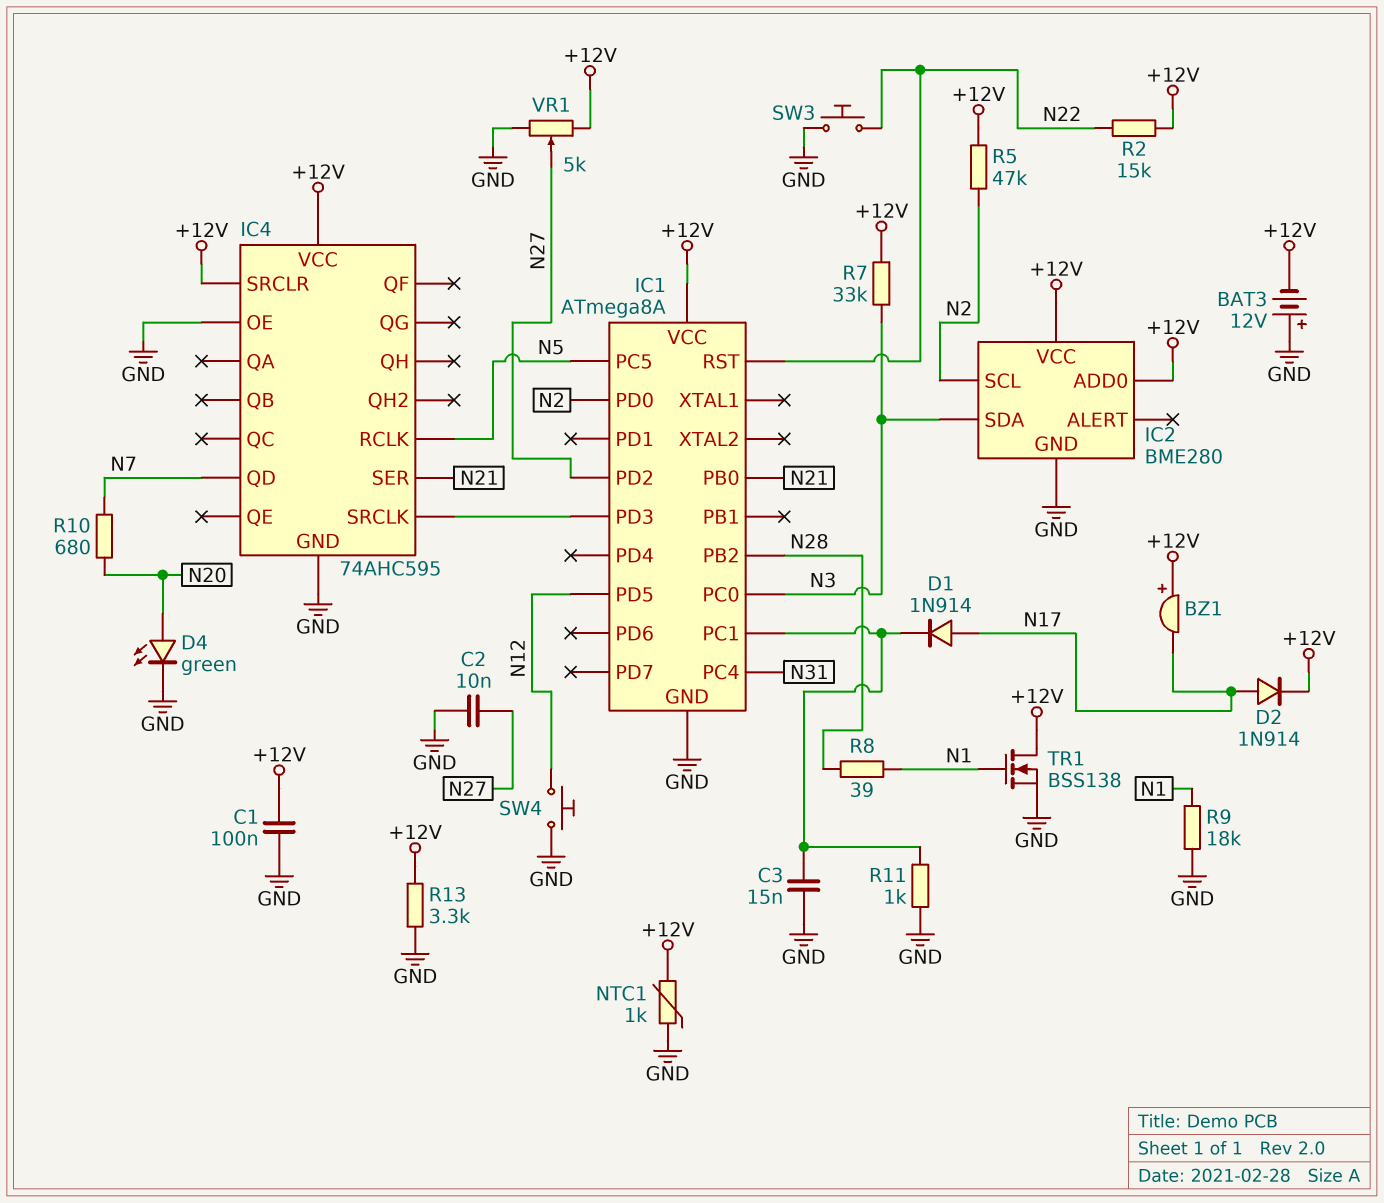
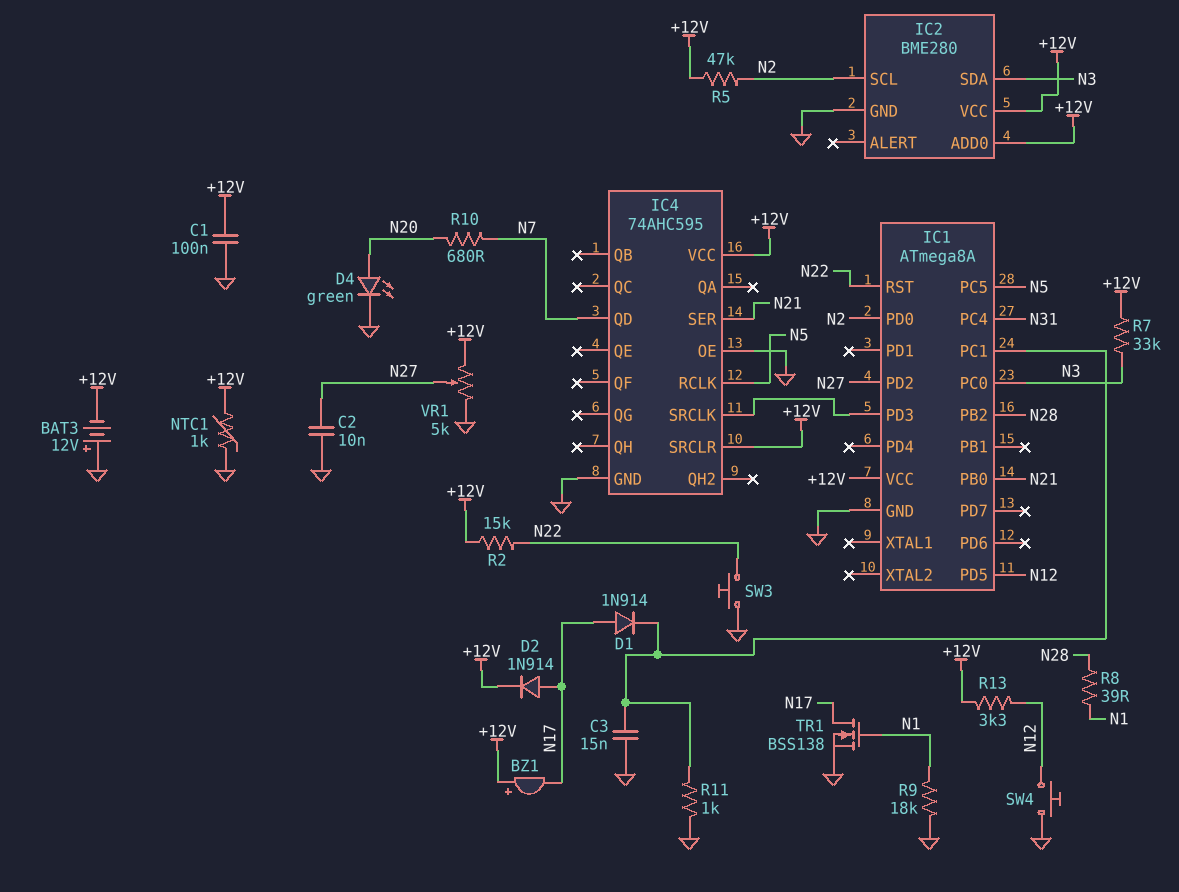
R13: 3.3k (+12V, GND) -> 3.3k (+12V, N12)
TR1: NMOS BSS138 (G N1, D +12V, S GND) -> NMOS BSS138 (G N1, D N17, S GND)

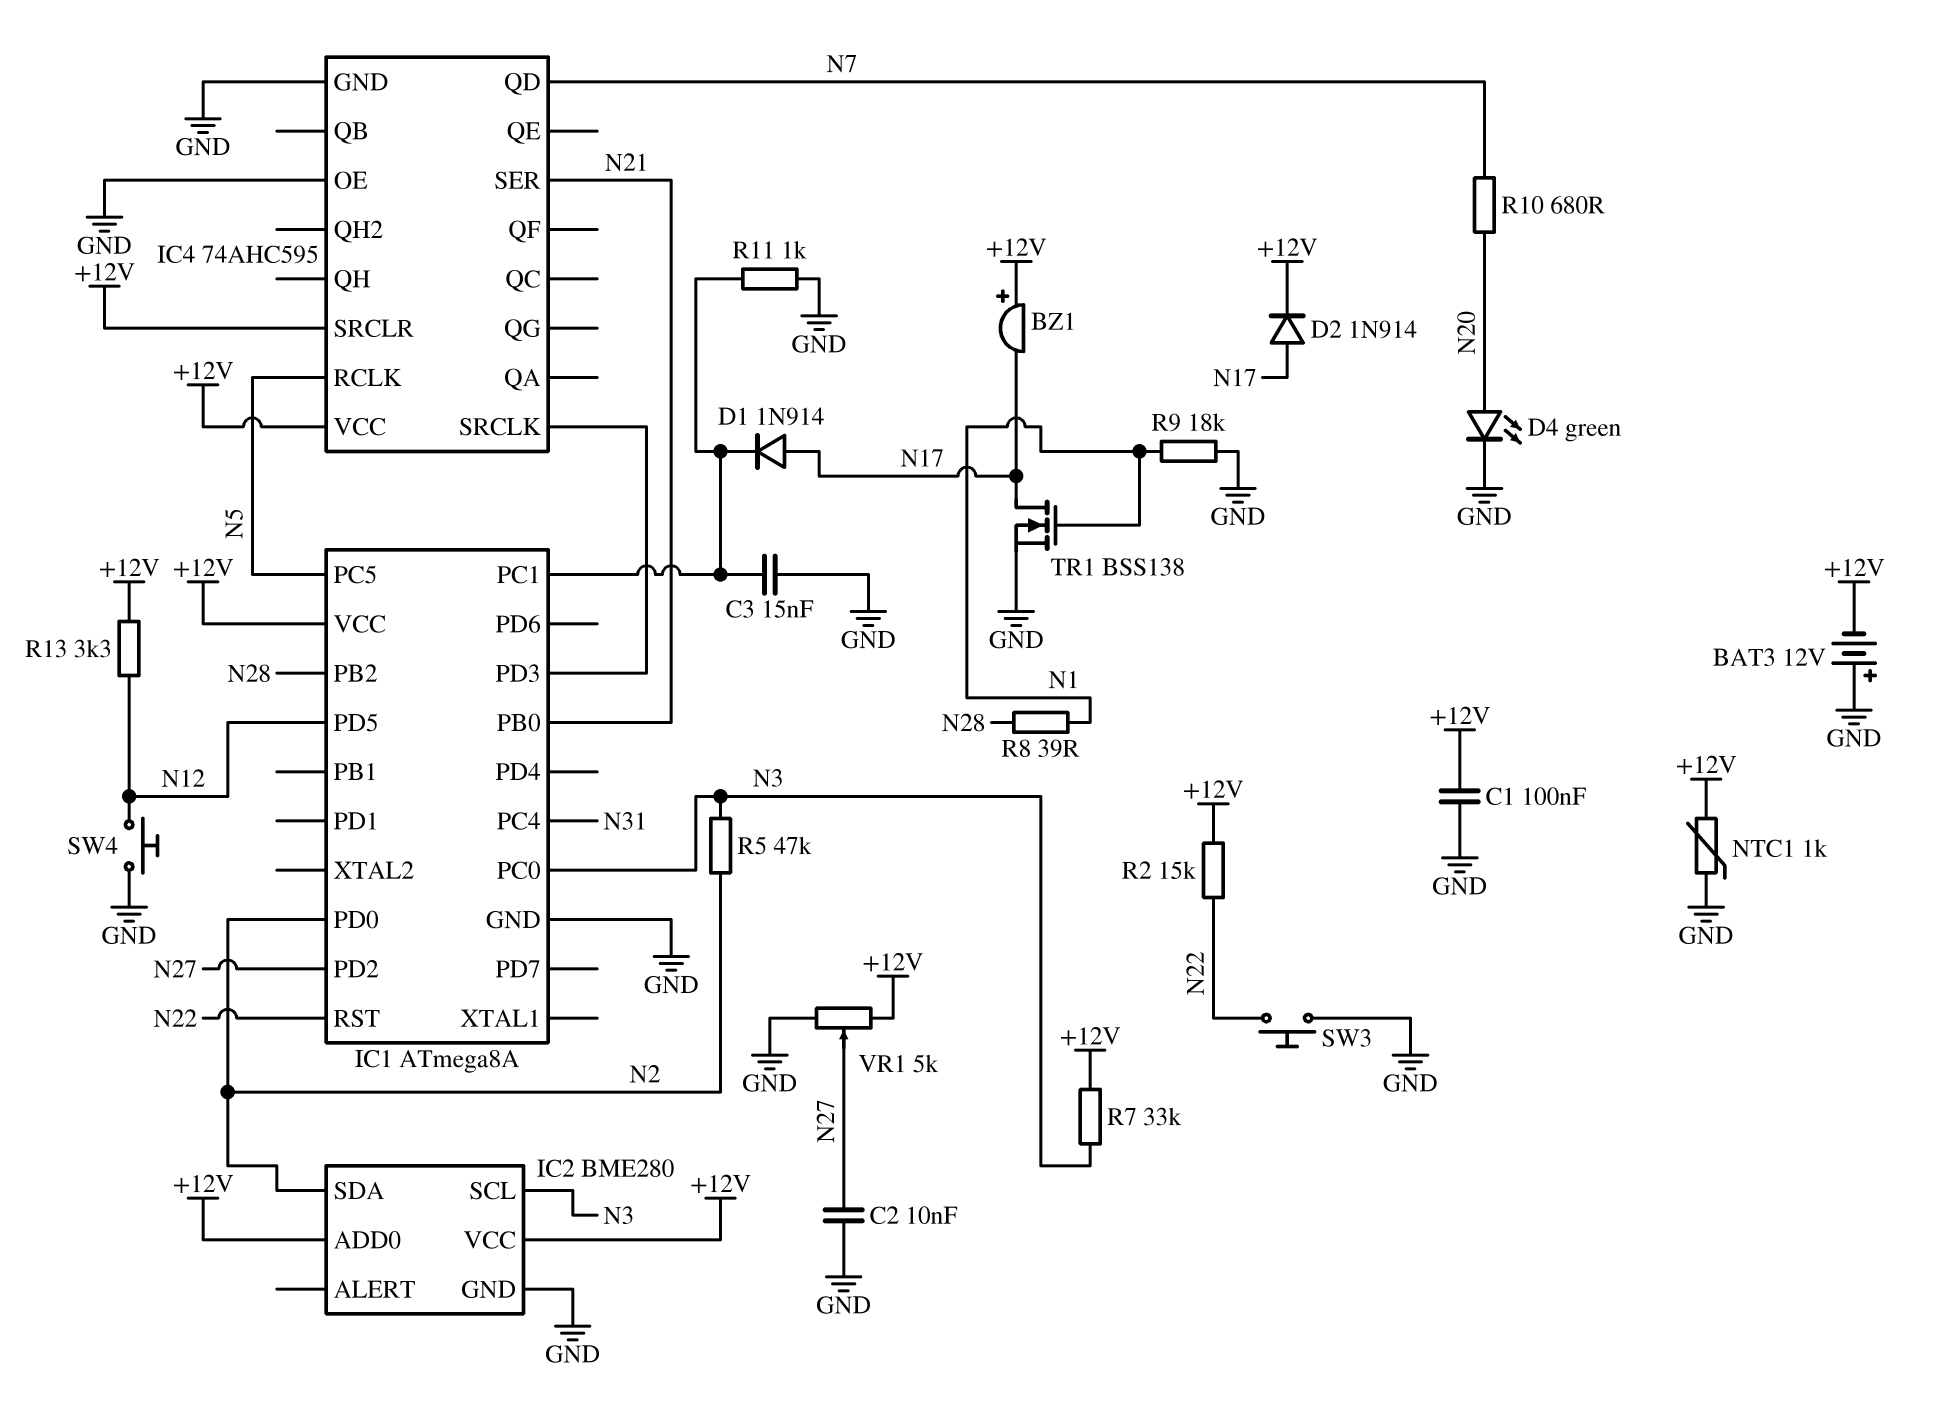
IC2 pin SCL: N2 -> N3
IC2 pin SDA: N3 -> N2
R5: 47k (+12V, N2) -> 47k (N2, N3)

